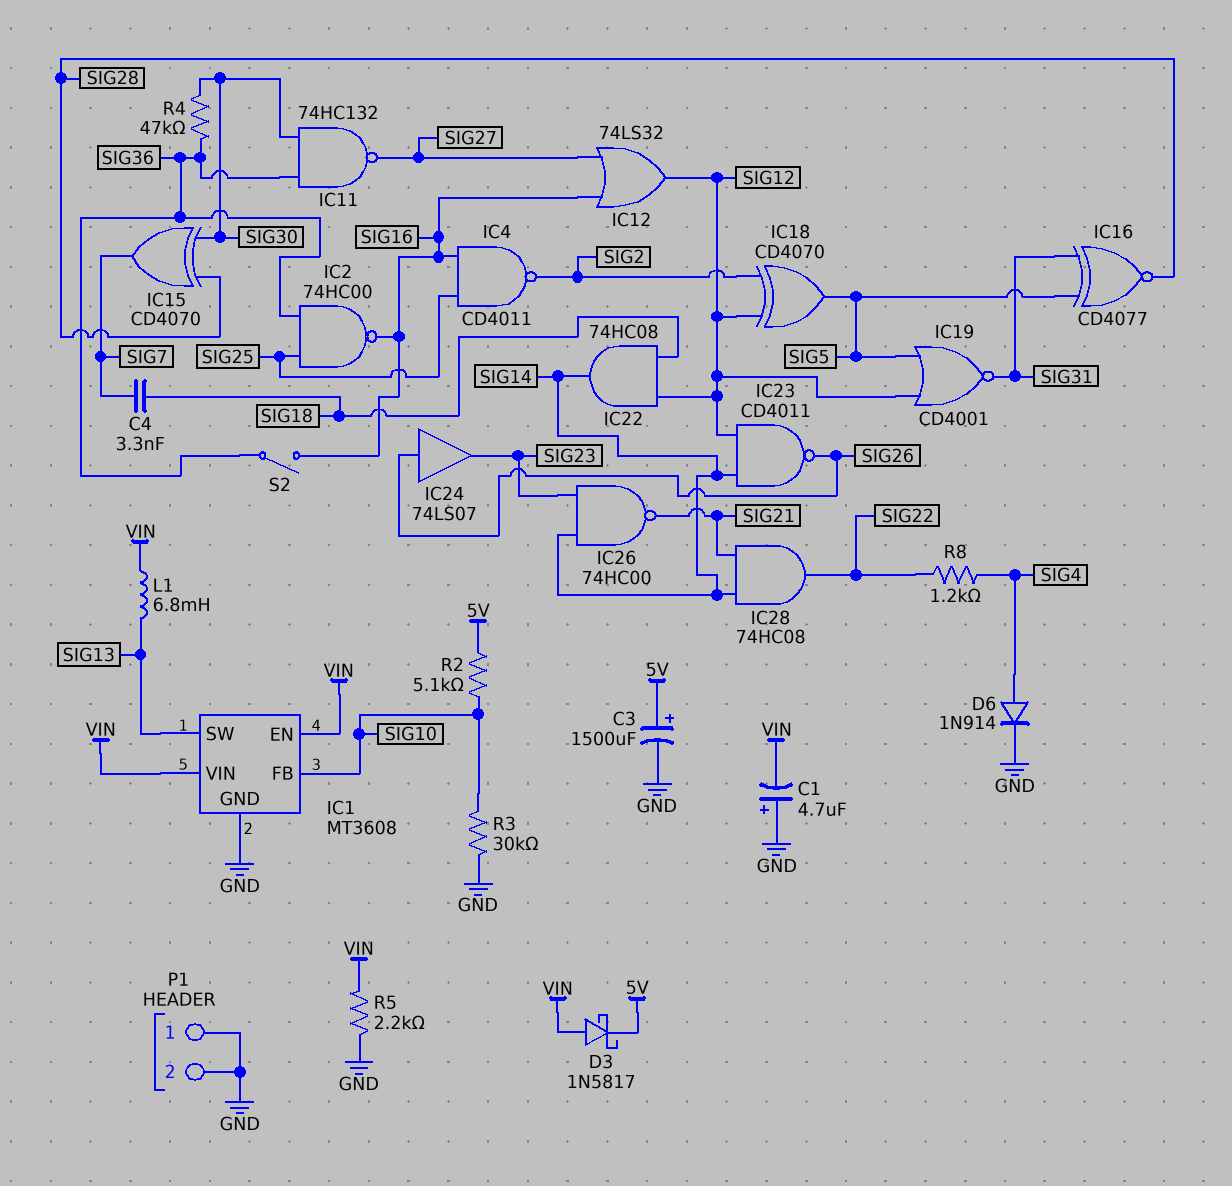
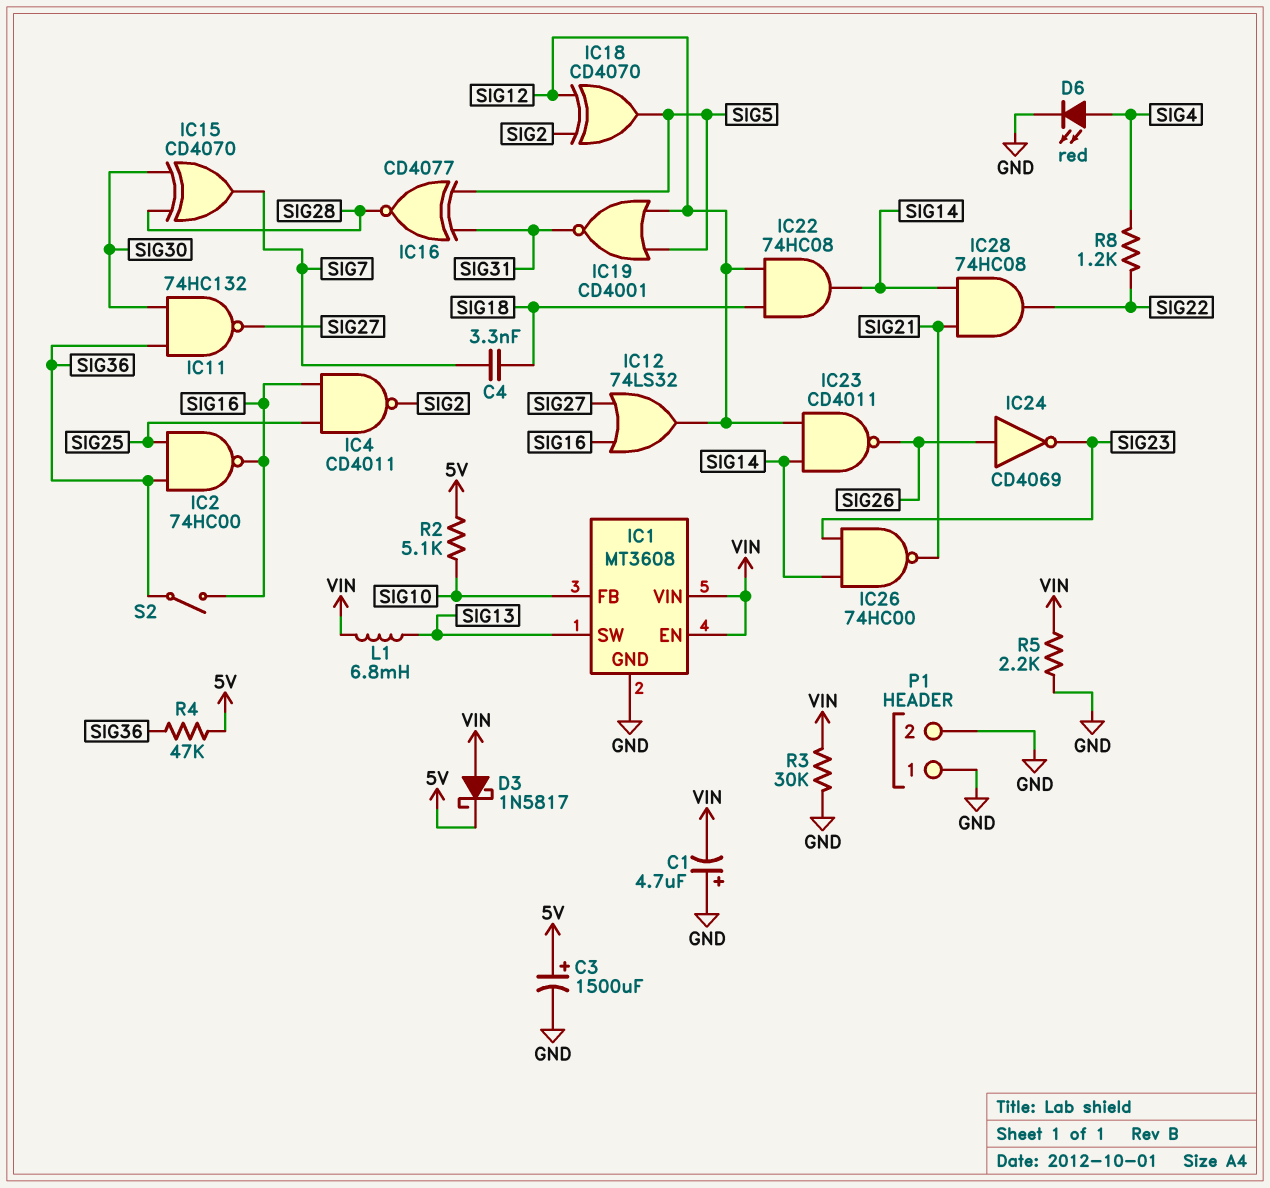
D6: diode 1N914 (A SIG4, K GND) -> LED red (A SIG4, K GND)
IC24: buffer 74LS07 (in SIG26, out SIG23) -> NOT CD4069 (in SIG26, out SIG23)
R3: 30k (GND, SIG10) -> 30k (GND, VIN)
R4: 47k (SIG30, SIG36) -> 47k (5V, SIG36)

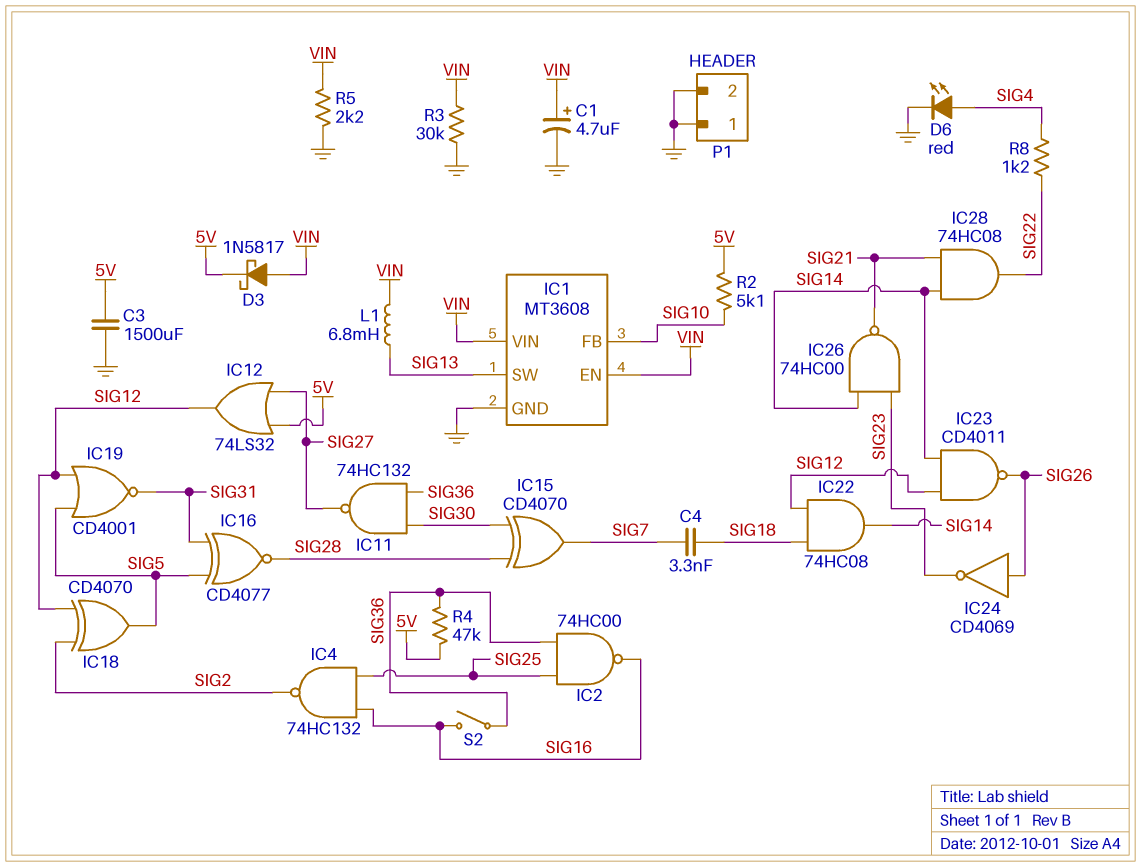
C1: 4.7uF (plus GND, minus VIN) -> 4.7uF (plus VIN, minus GND)
C3: 1500uF (plus 5V, minus GND) -> 1500uF (5V, GND)
IC4: NAND CD4011 (in SIG16, in SIG25, out SIG2) -> NAND 74HC132 (in SIG16, in SIG25, out SIG2)
IC12: OR 74LS32 (in SIG16, in SIG27, out SIG12) -> OR 74LS32 (in 5V, in SIG27, out SIG12)

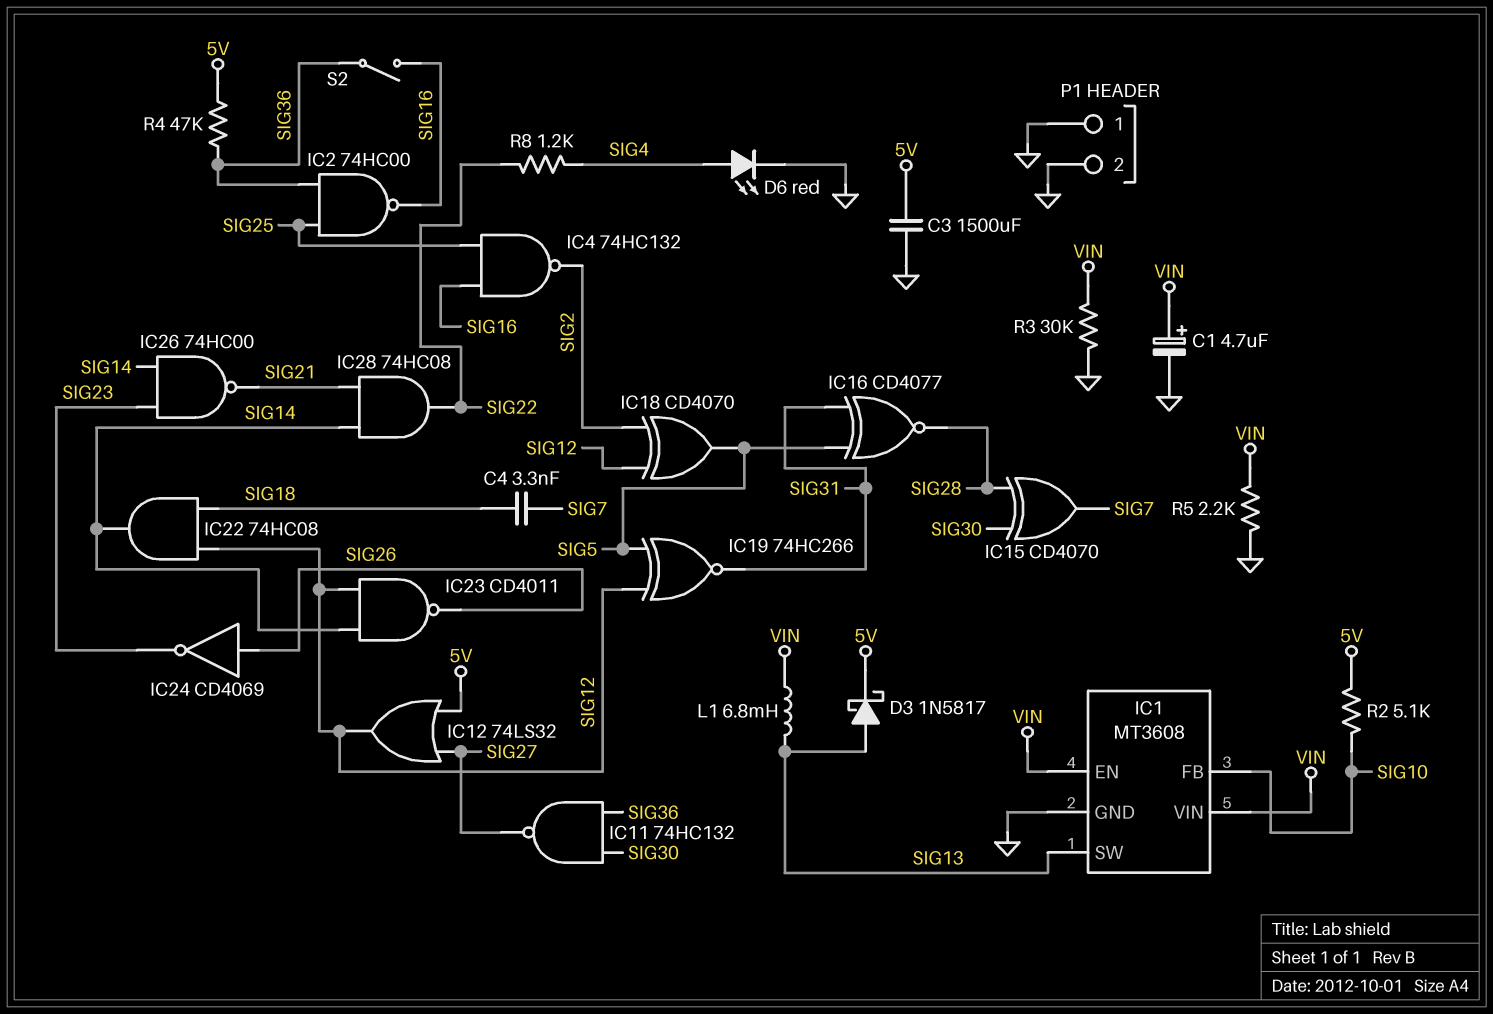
D3: schottky 1N5817 (A VIN, K 5V) -> schottky 1N5817 (A SIG13, K 5V)
IC19: NOR CD4001 (in SIG5, in SIG12, out SIG31) -> XNOR 74HC266 (in SIG5, in SIG12, out SIG31)

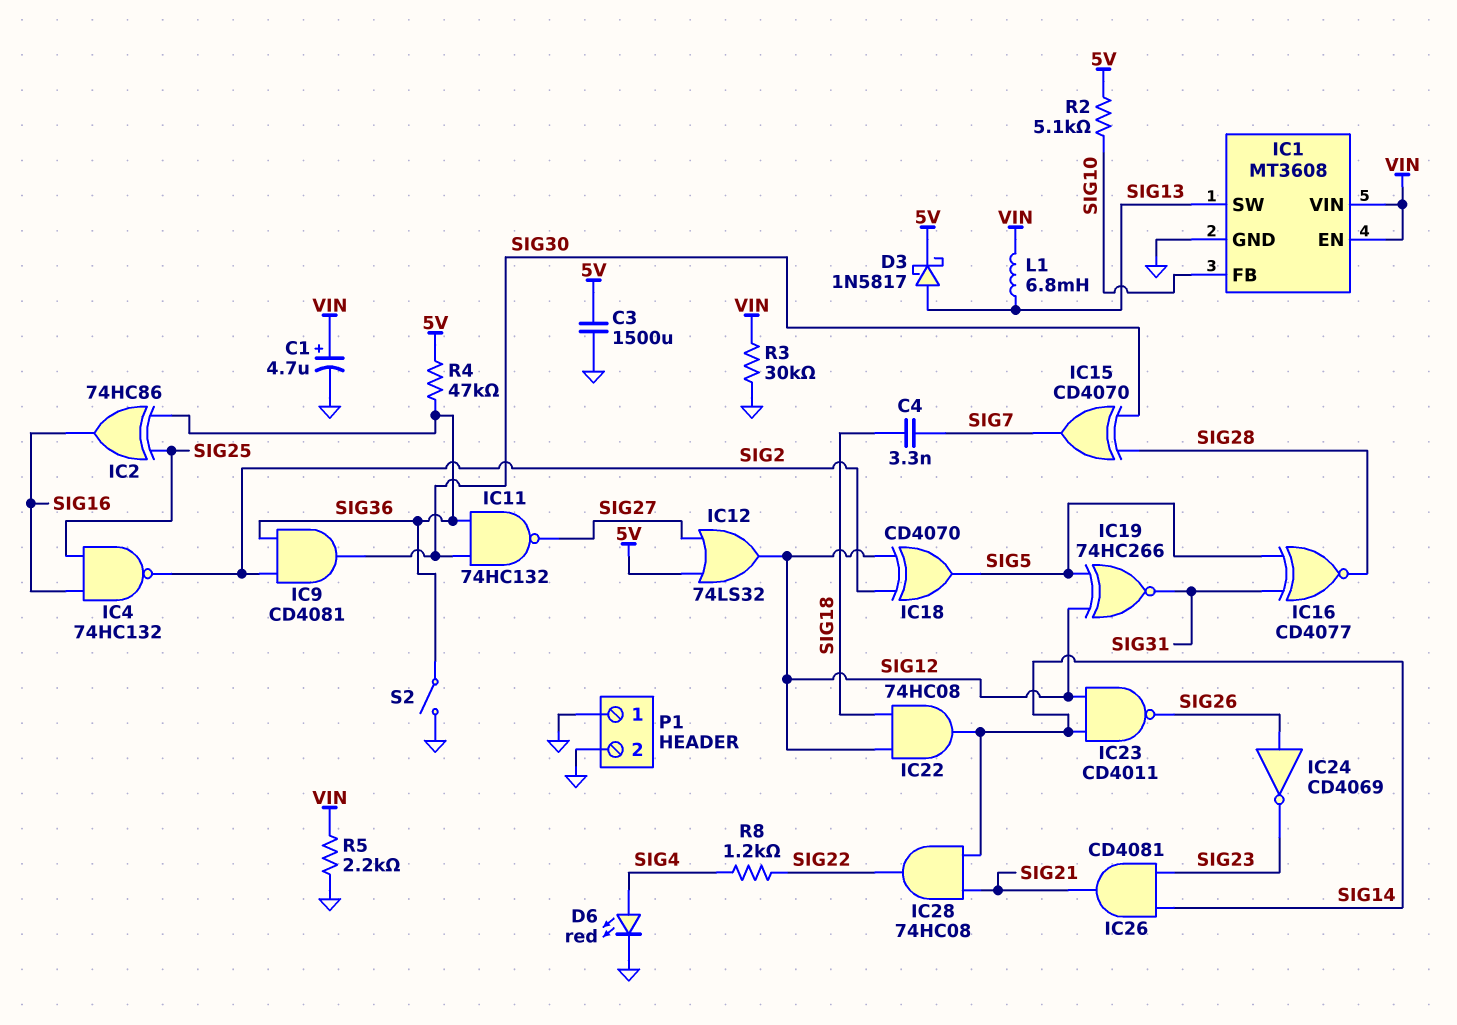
IC2: NAND 74HC00 (in SIG25, in SIG36, out SIG16) -> XOR 74HC86 (in SIG25, in SIG36, out SIG16)
IC9: none -> AND CD4081 (in SIG2, in SIG36, out SIG30)
IC26: NAND 74HC00 (in SIG14, in SIG23, out SIG21) -> AND CD4081 (in SIG14, in SIG23, out SIG21)
S2: switch (SIG16, SIG36) -> switch (GND, SIG36)

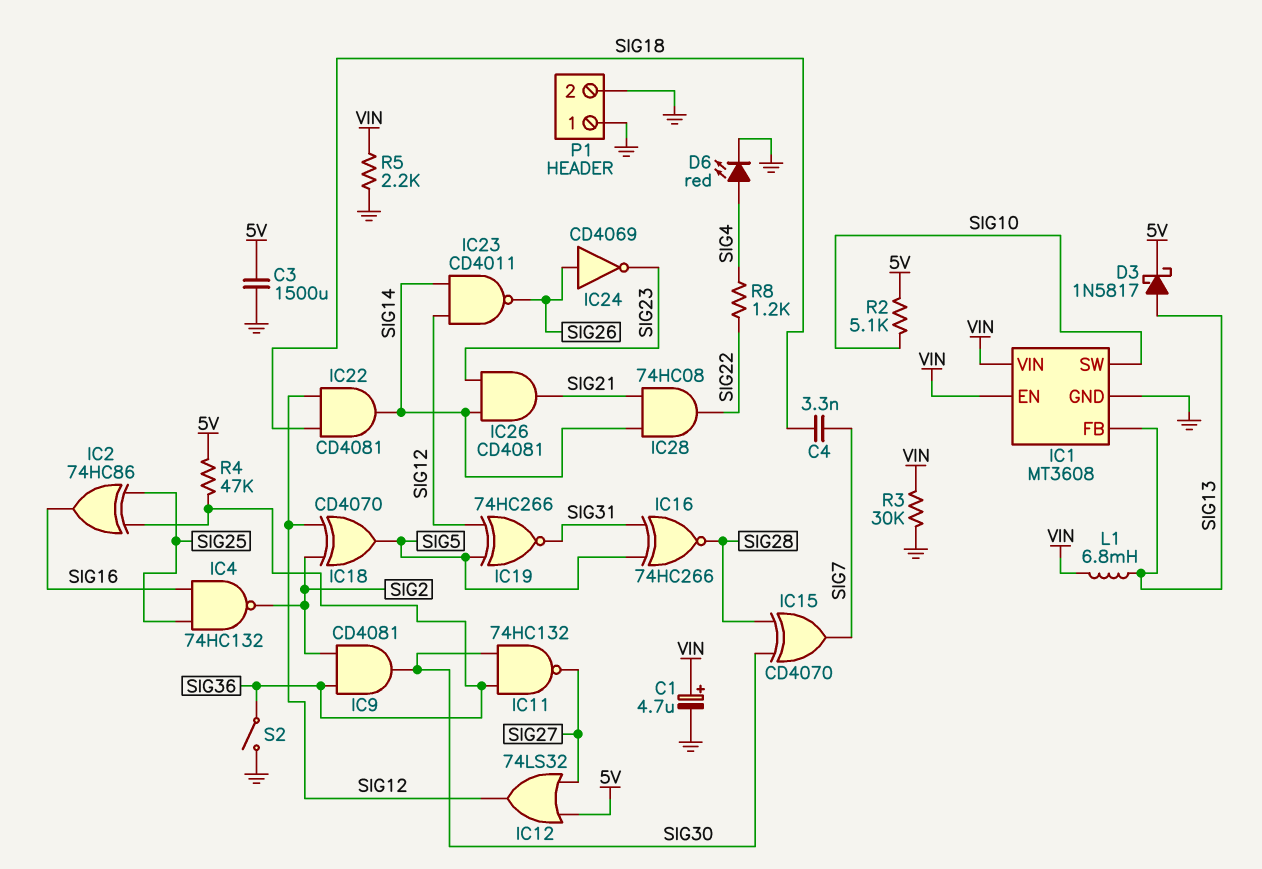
IC1 pin FB: SIG10 -> SIG13
IC1 pin SW: SIG13 -> SIG10
IC16: XNOR CD4077 (in SIG5, in SIG31, out SIG28) -> XNOR 74HC266 (in SIG5, in SIG31, out SIG28)
IC22: AND 74HC08 (in SIG12, in SIG18, out SIG14) -> AND CD4081 (in SIG12, in SIG18, out SIG14)

